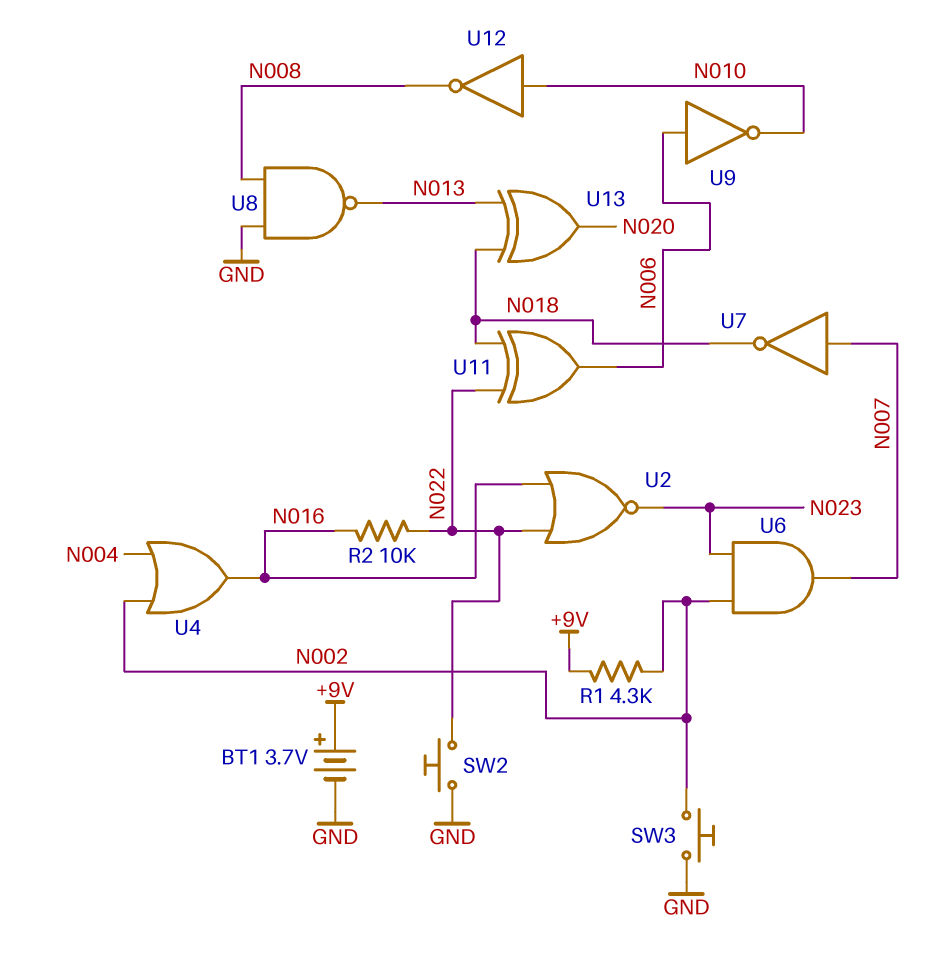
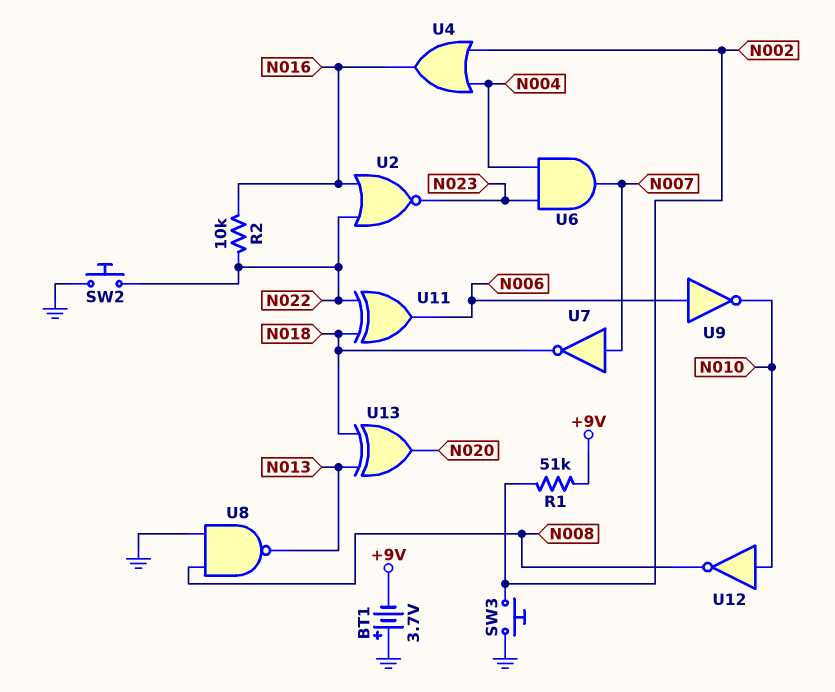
BT1: 3.7V (plus +9V, minus GND) -> 3.7V (plus GND, minus +9V)
R1: 4.3k (+9V, N002) -> 51k (+9V, N002)
U6: AND (in N002, in N023, out N007) -> AND (in N004, in N023, out N007)

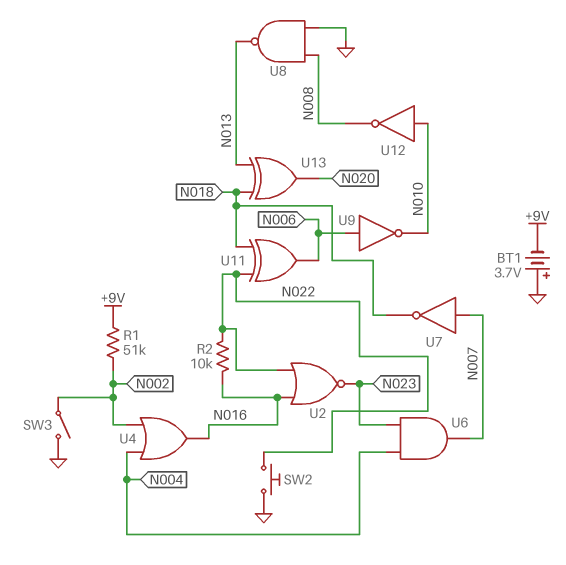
SW3: button (GND, N002) -> switch (GND, N002)

